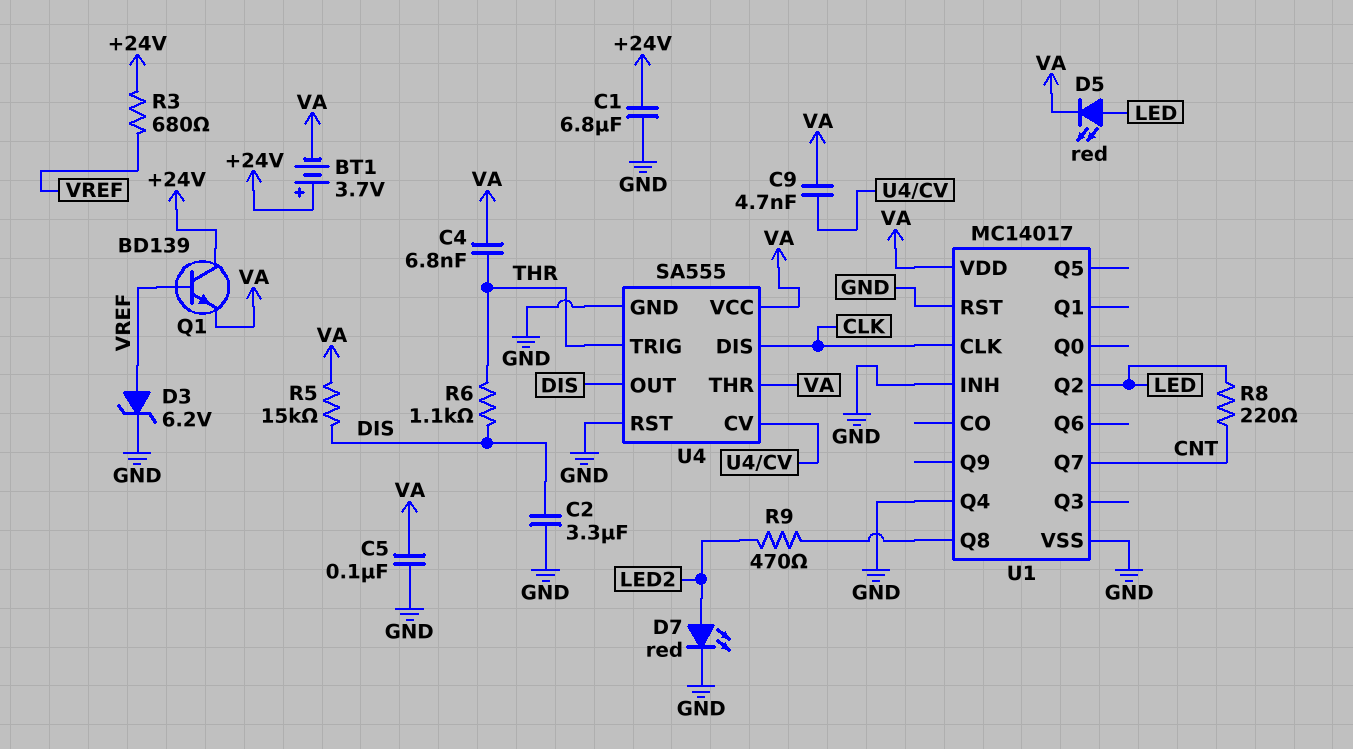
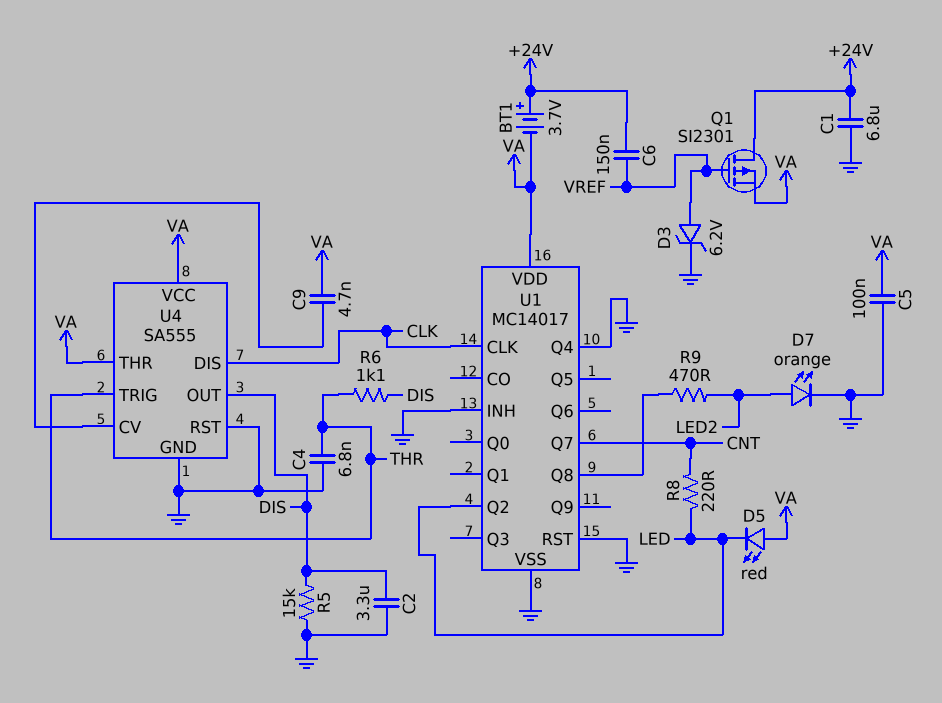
C4: 6.8nF (THR, VA) -> 6.8nF (GND, THR)
C6: none -> 150nF (+24V, VREF)
D5: LED red (A LED, K VA) -> LED red (A VA, K LED)
D7: LED red (A LED2, K GND) -> LED orange (A LED2, K GND)
Q1: NPN BD139 (B VREF, C +24V, E VA) -> PMOS SI2301 (G VREF, D +24V, S VA)
R3: 680 (+24V, VREF) -> none
R5: 15k (DIS, VA) -> 15k (DIS, GND)

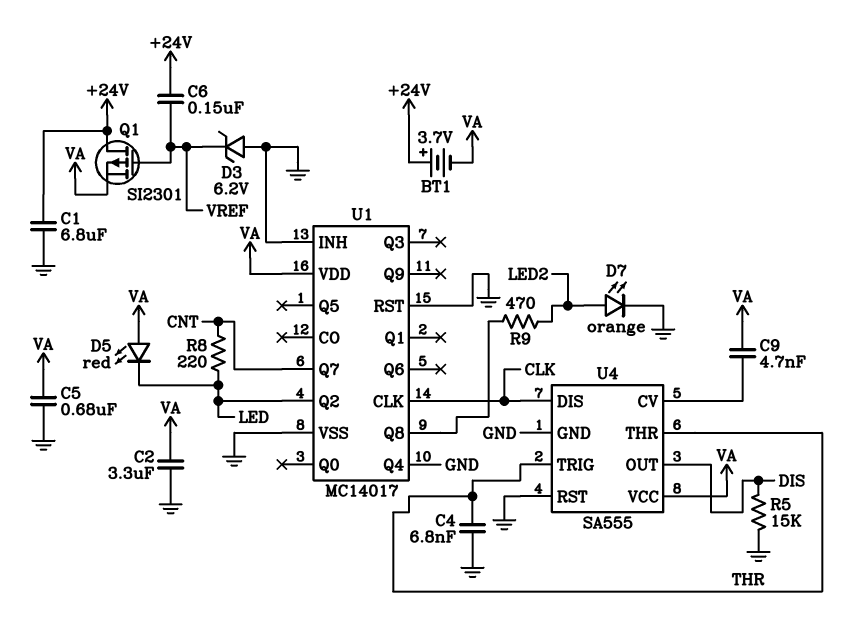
C2: 3.3uF (DIS, GND) -> 3.3uF (GND, VA)
C5: 100nF (GND, VA) -> 680nF (GND, VA)
D3: zener 6.2V (A VREF, K GND) -> zener 6.2V (A GND, K VREF)
R6: 1.1k (DIS, THR) -> none
U4 pin THR: VA -> THR

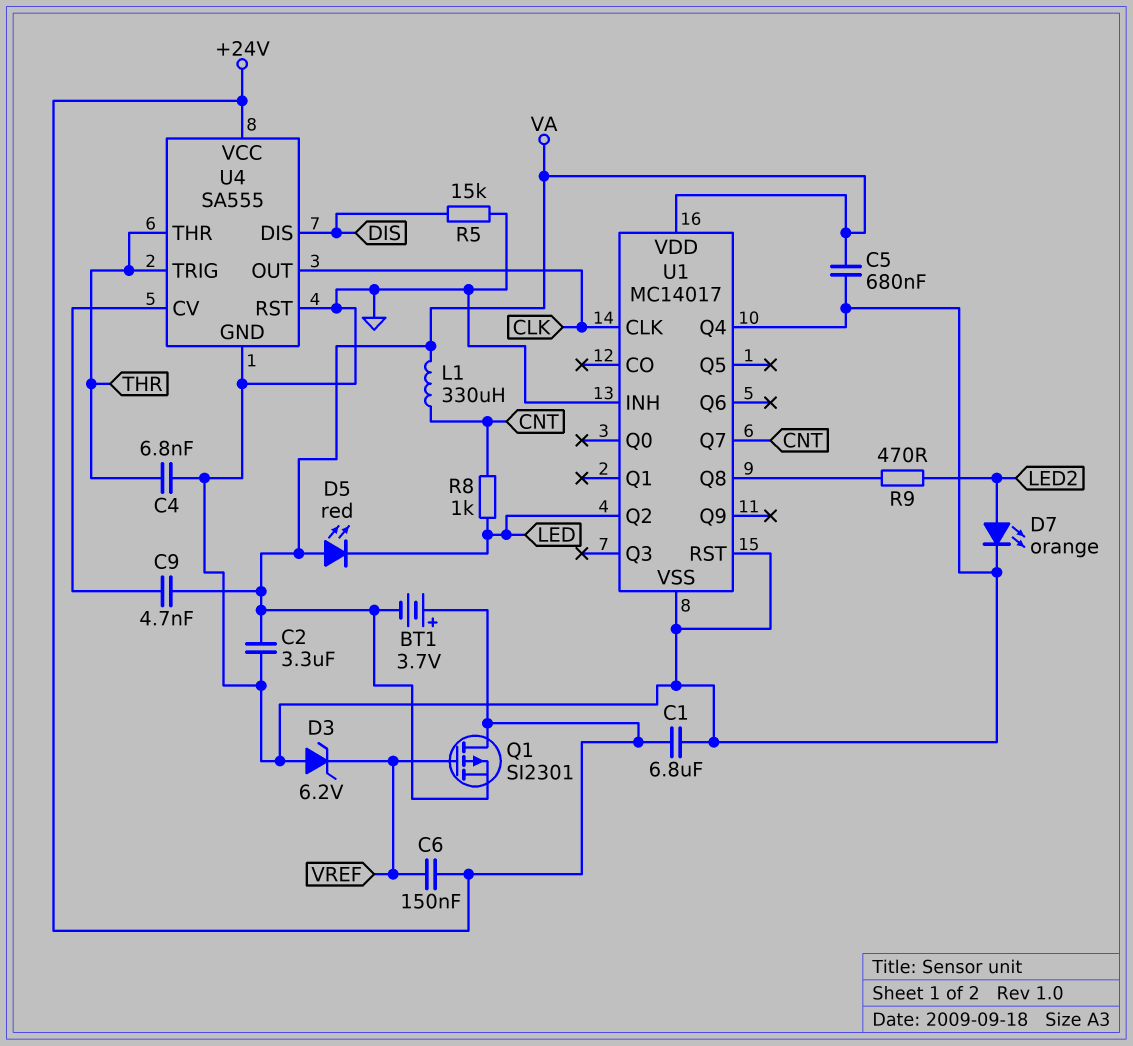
L1: none -> 330uH (CNT, VA)
R8: 220 (CNT, LED) -> 1k (CNT, LED)
U4 pin DIS: CLK -> DIS
U4 pin OUT: DIS -> CLK
U4 pin VCC: VA -> +24V

